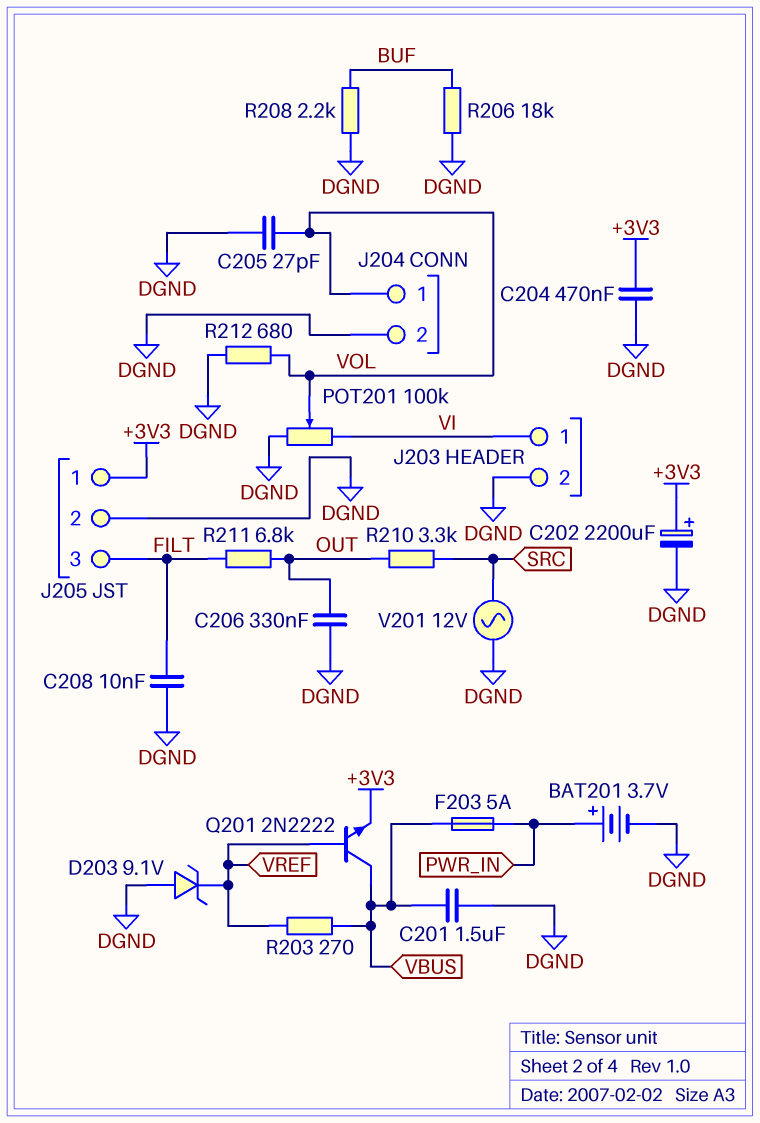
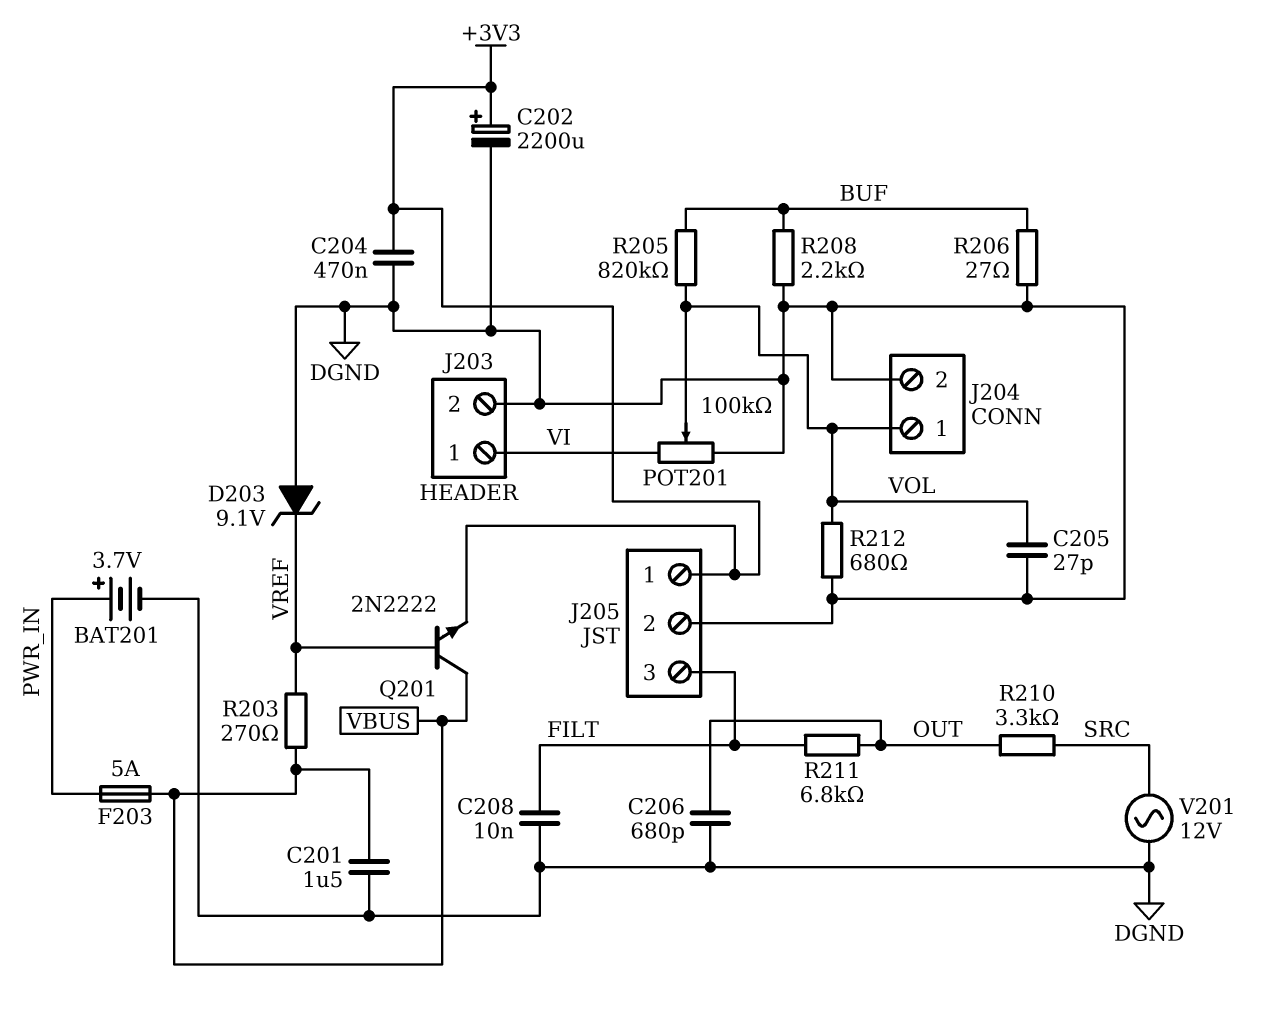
C206: 330nF (DGND, OUT) -> 680pF (DGND, OUT)
R205: none -> 820k (BUF, VOL)
R206: 18k (BUF, DGND) -> 27 (BUF, DGND)

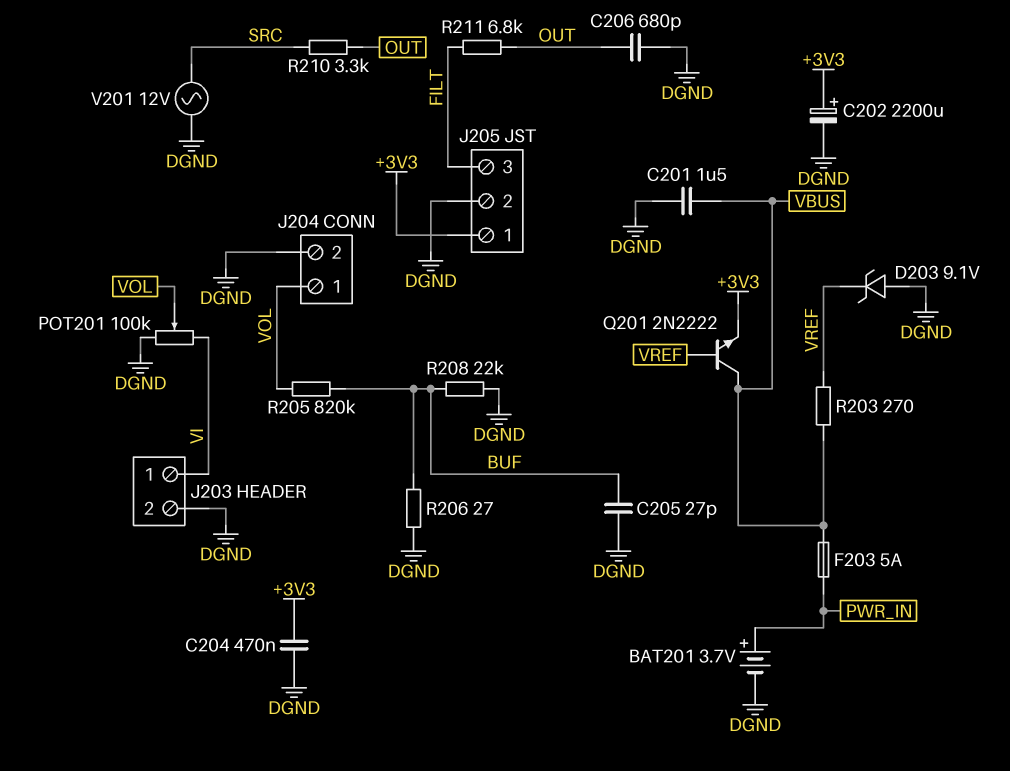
C205: 27pF (DGND, VOL) -> 27pF (BUF, DGND)
C208: 10nF (DGND, FILT) -> none
R208: 2.2k (BUF, DGND) -> 22k (BUF, DGND)
R212: 680 (DGND, VOL) -> none

